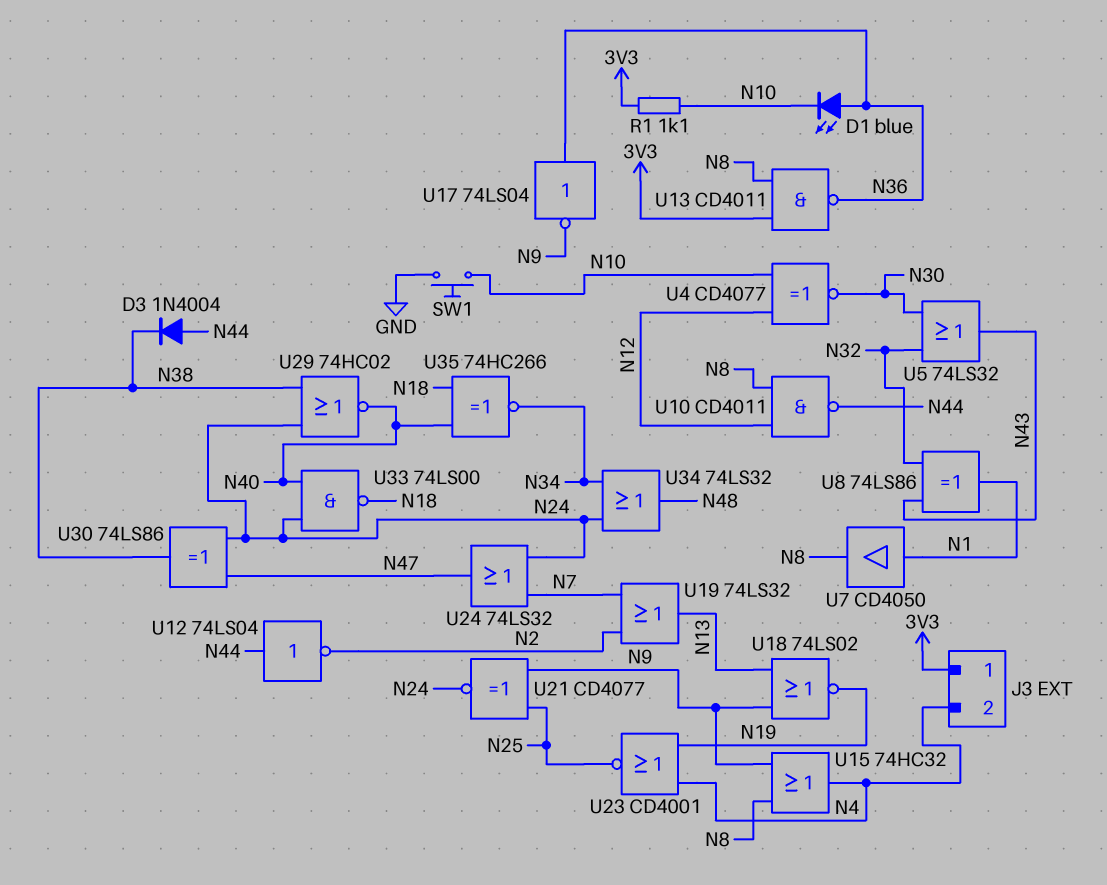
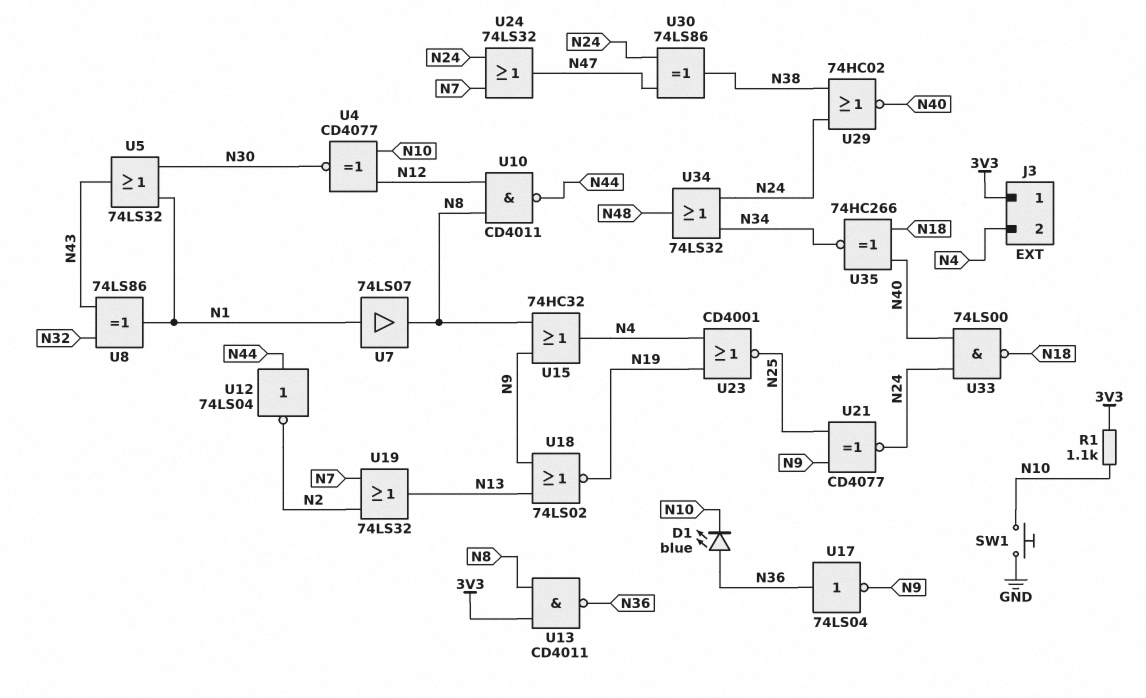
D3: diode 1N4004 (A N44, K N38) -> none
U5: OR 74LS32 (in N30, in N32, out N43) -> OR 74LS32 (in N1, in N30, out N43)
U7: buffer CD4050 (in N1, out N8) -> buffer 74LS07 (in N1, out N8)

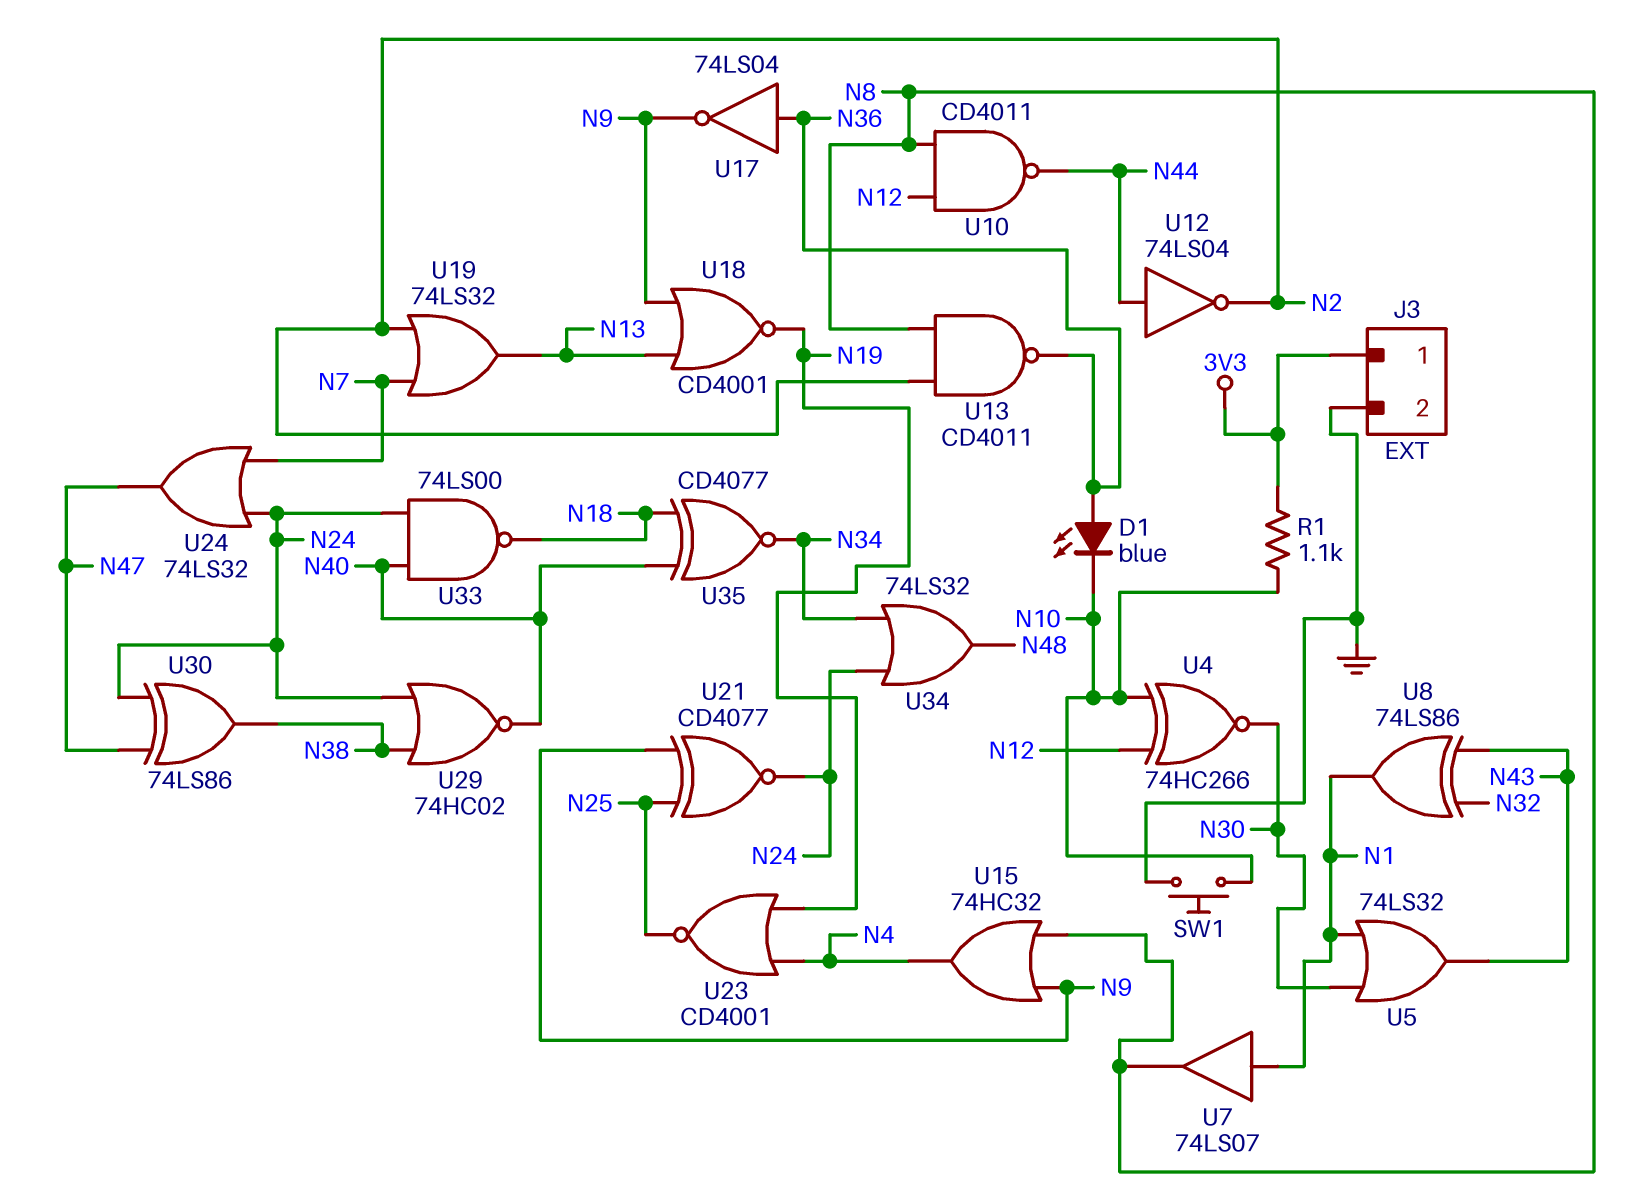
J3 pin 2: N4 -> GND
U4: XNOR CD4077 (in N10, in N12, out N30) -> XNOR 74HC266 (in N10, in N12, out N30)
U13: NAND CD4011 (in 3V3, in N8, out N36) -> NAND CD4011 (in N2, in N8, out N36)
U18: NOR 74LS02 (in N9, in N13, out N19) -> NOR CD4001 (in N9, in N13, out N19)
U35: XNOR 74HC266 (in N18, in N40, out N34) -> XNOR CD4077 (in N18, in N40, out N34)

